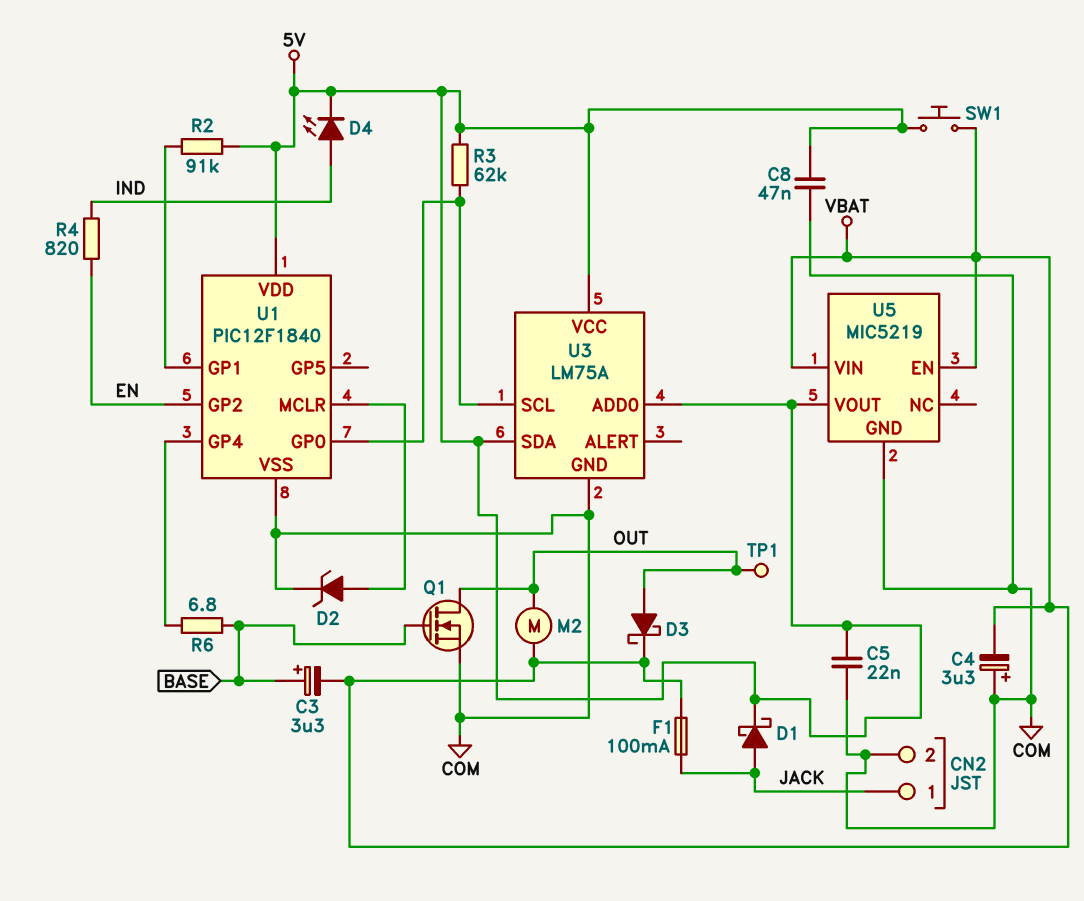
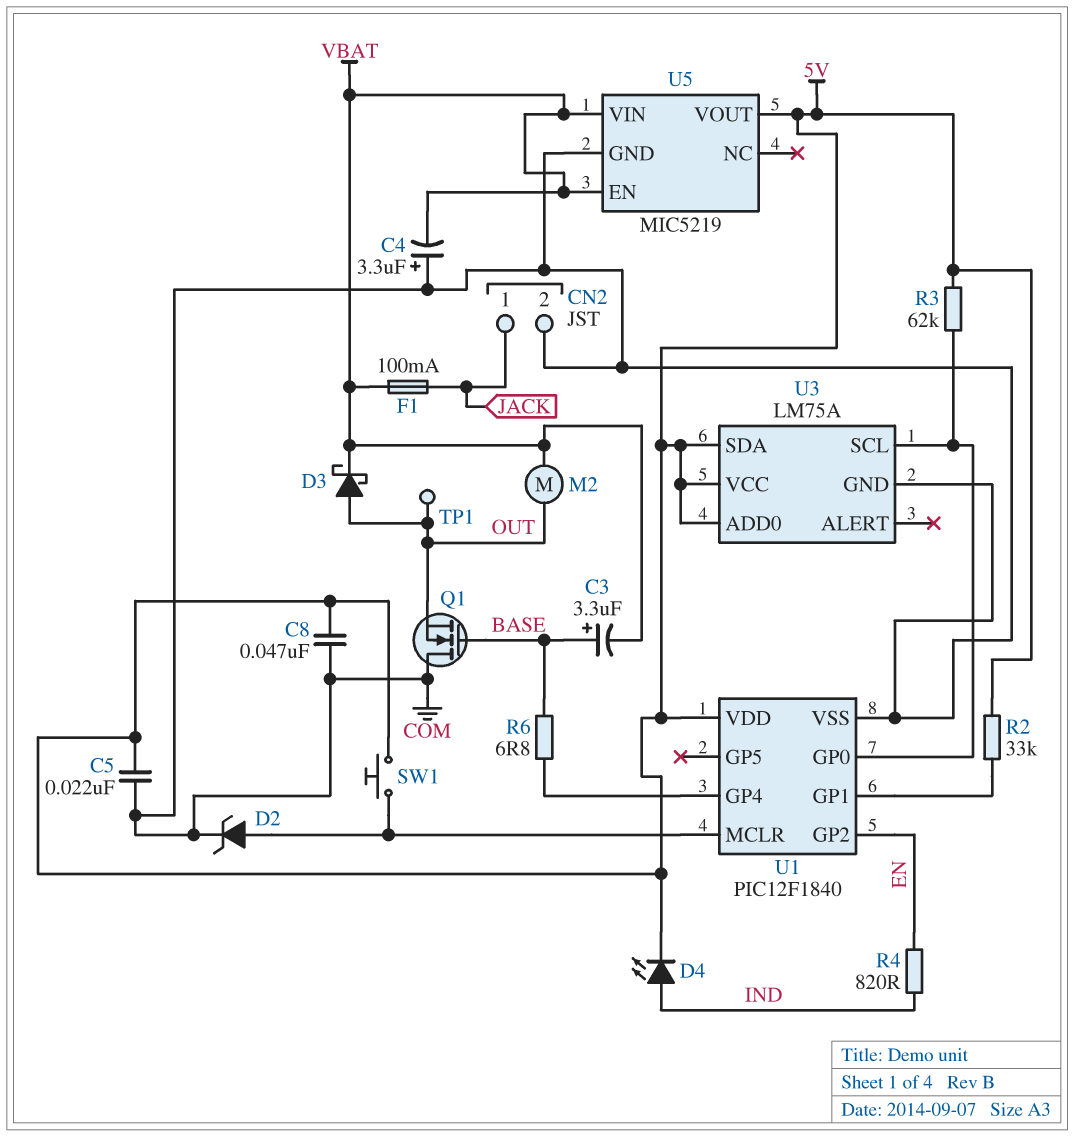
D1: schottky (A JACK, K 5V) -> none
Q1: NMOS (G BASE, D OUT, S COM) -> NMOS (G BASE, D COM, S OUT)
R2: 91k (5V, U1/GP1) -> 33k (5V, U1/GP1)
SW1: button (5V, VBAT) -> button (5V, U1/MCLR)

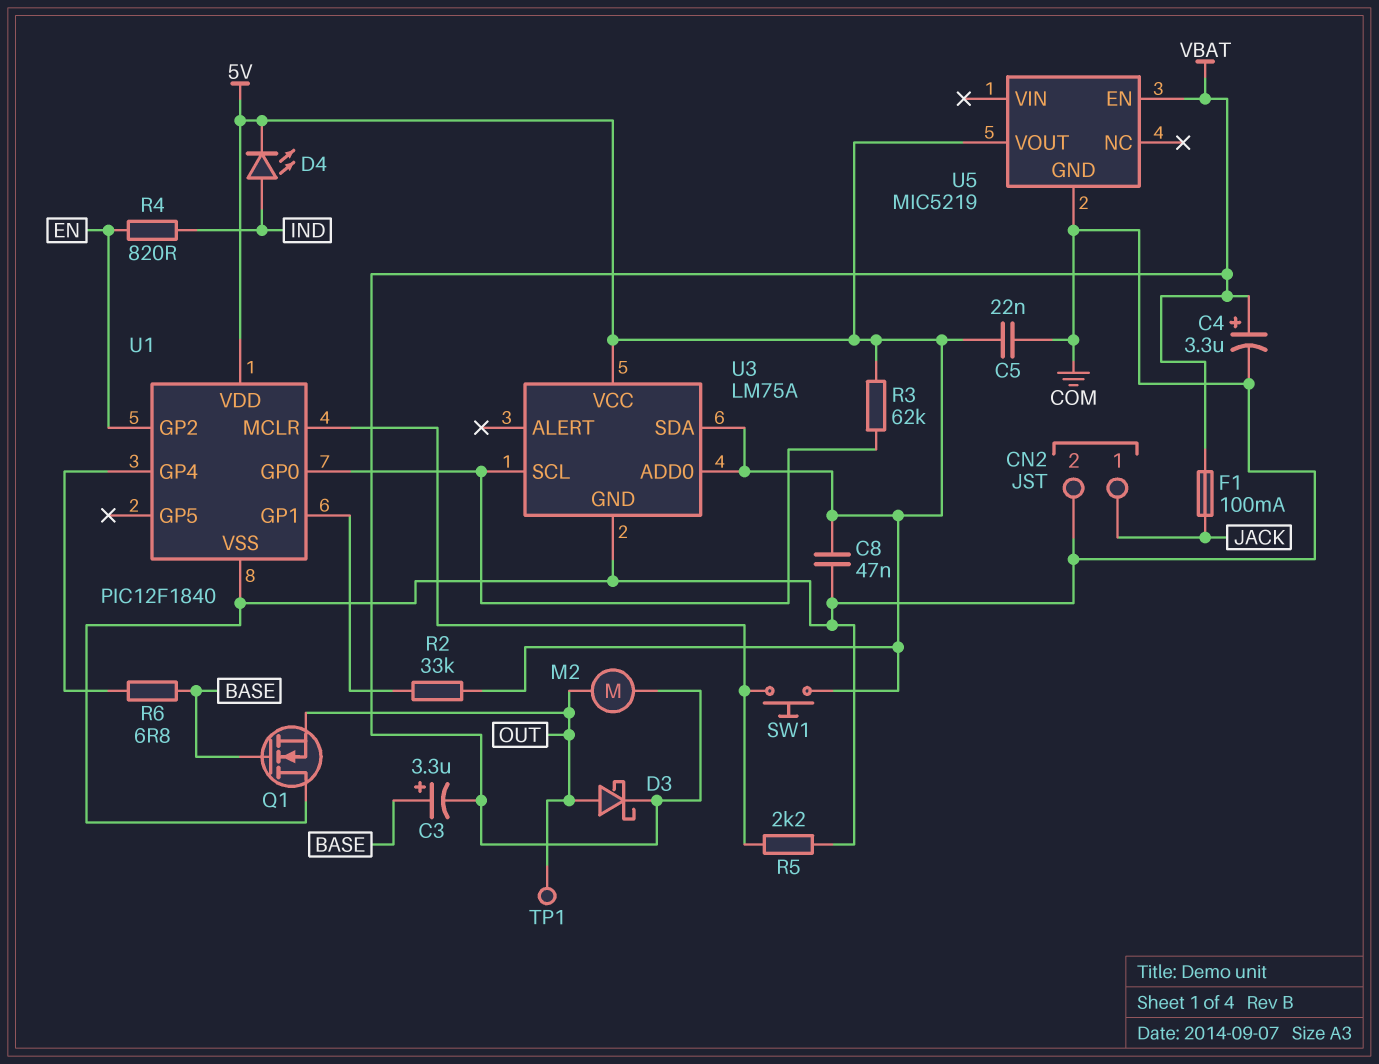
C4: 3.3uF (plus COM, minus VBAT) -> 3.3uF (plus VBAT, minus COM)
D2: zener (A U1/MCLR, K COM) -> none
R5: none -> 2.2k (COM, U1/MCLR)
U5 pin VIN: VBAT -> none

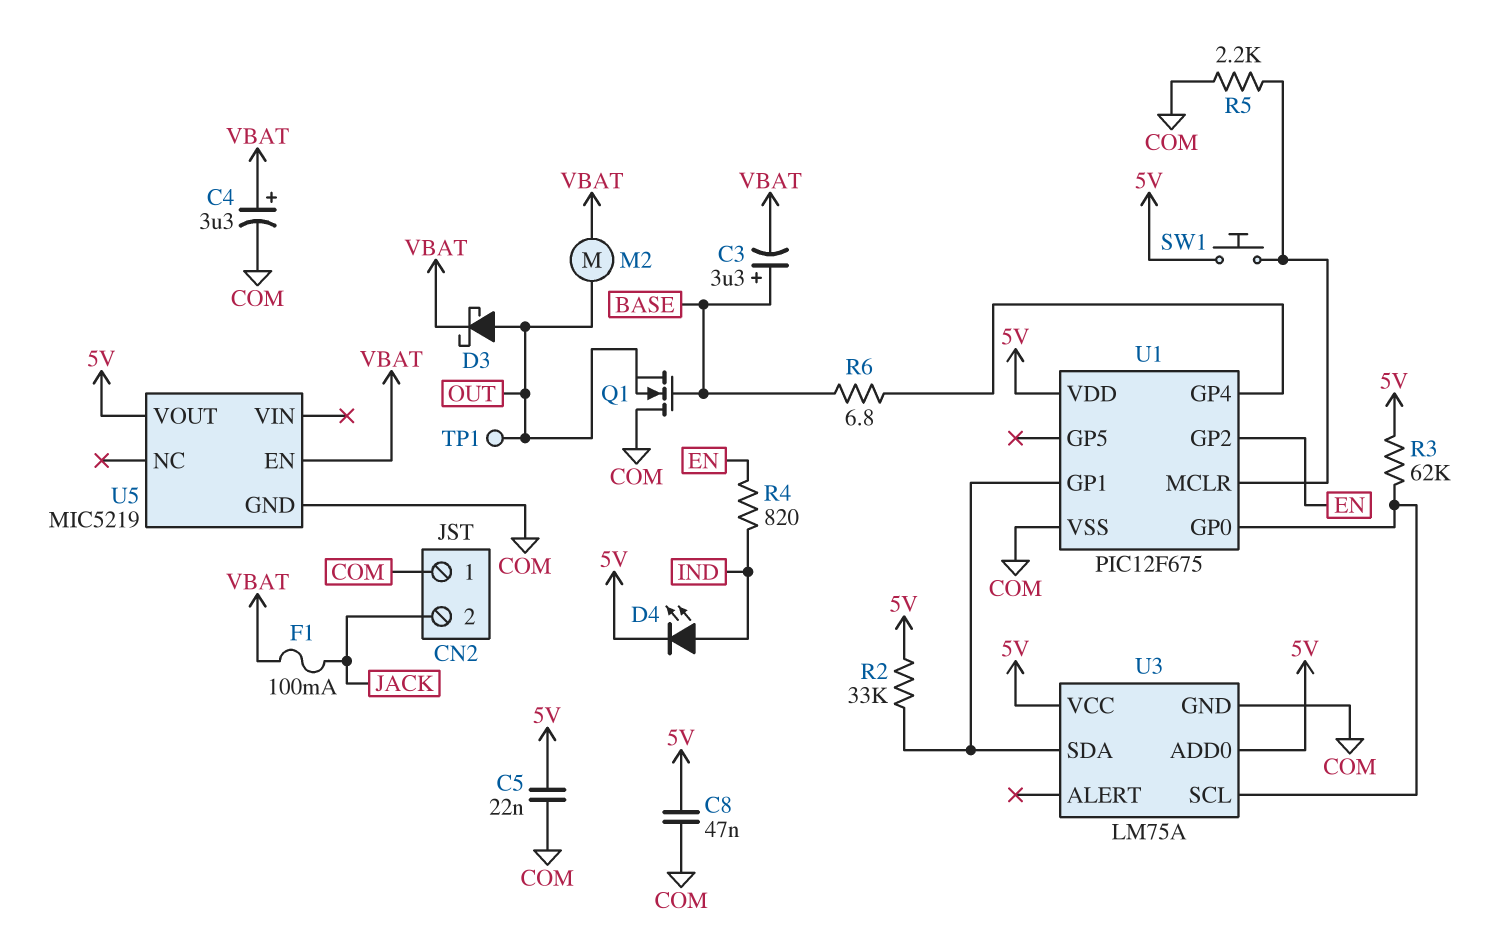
CN2 pin 1: JACK -> COM
CN2 pin 2: COM -> JACK
U1: PIC12F1840 -> PIC12F675
U3 pin SDA: 5V -> U1/GP1

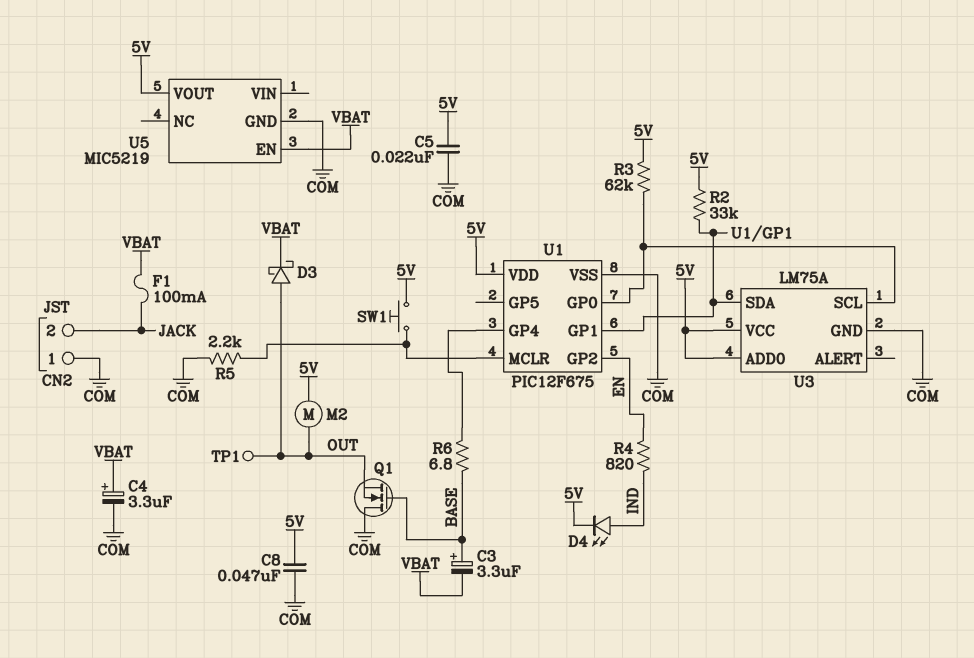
M2: motor (OUT, VBAT) -> motor (5V, OUT)

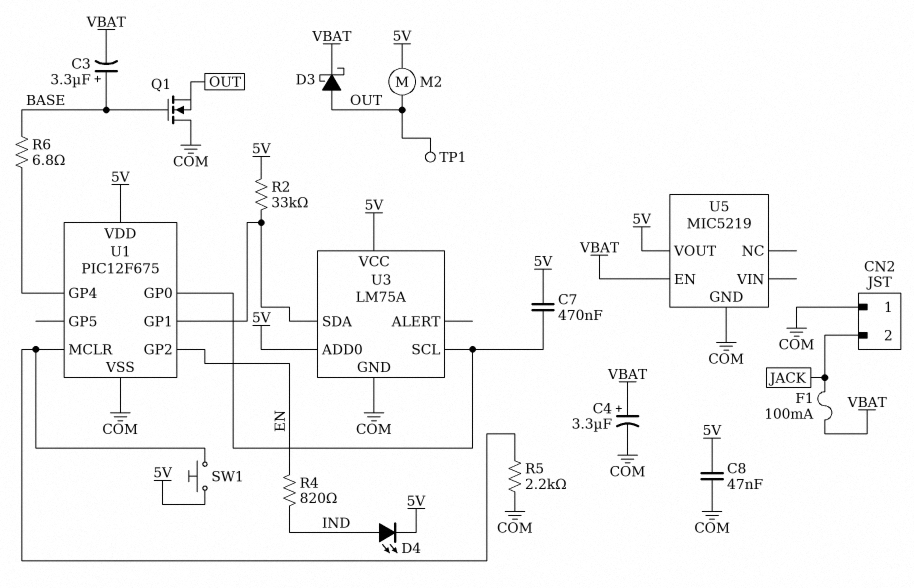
C5: 22nF (5V, COM) -> none
C7: none -> 470nF (5V, U1/GP0)
R3: 62k (5V, U1/GP0) -> none

